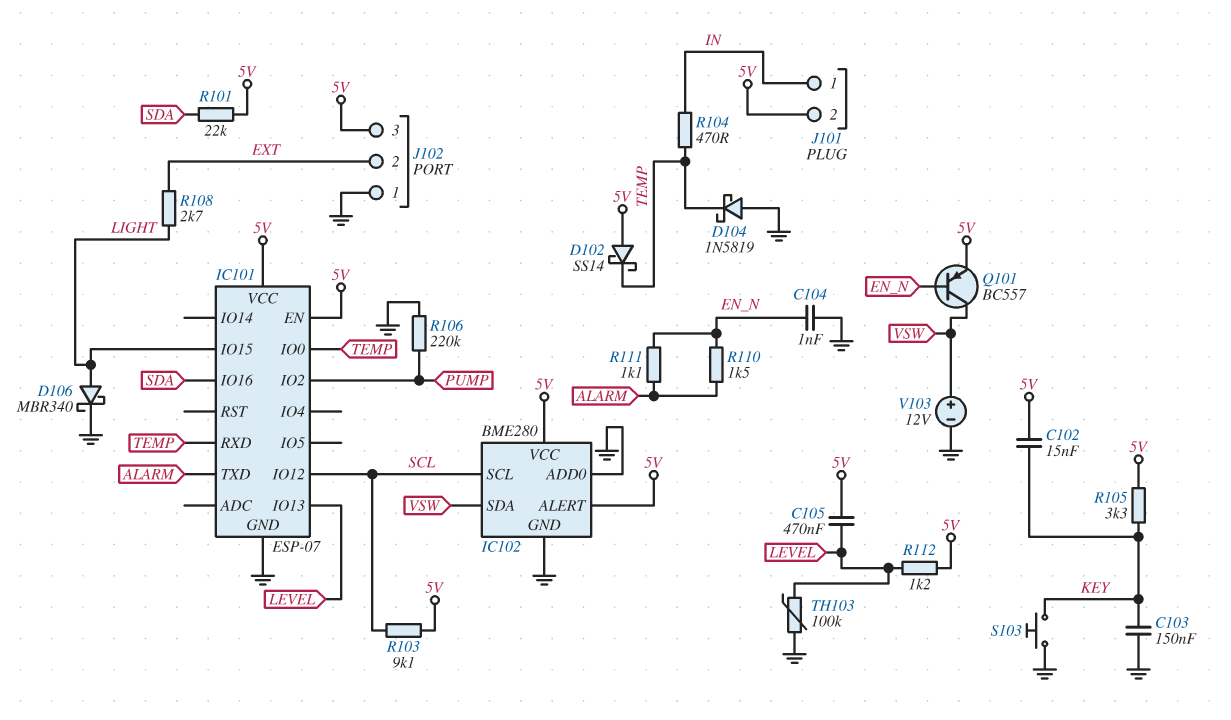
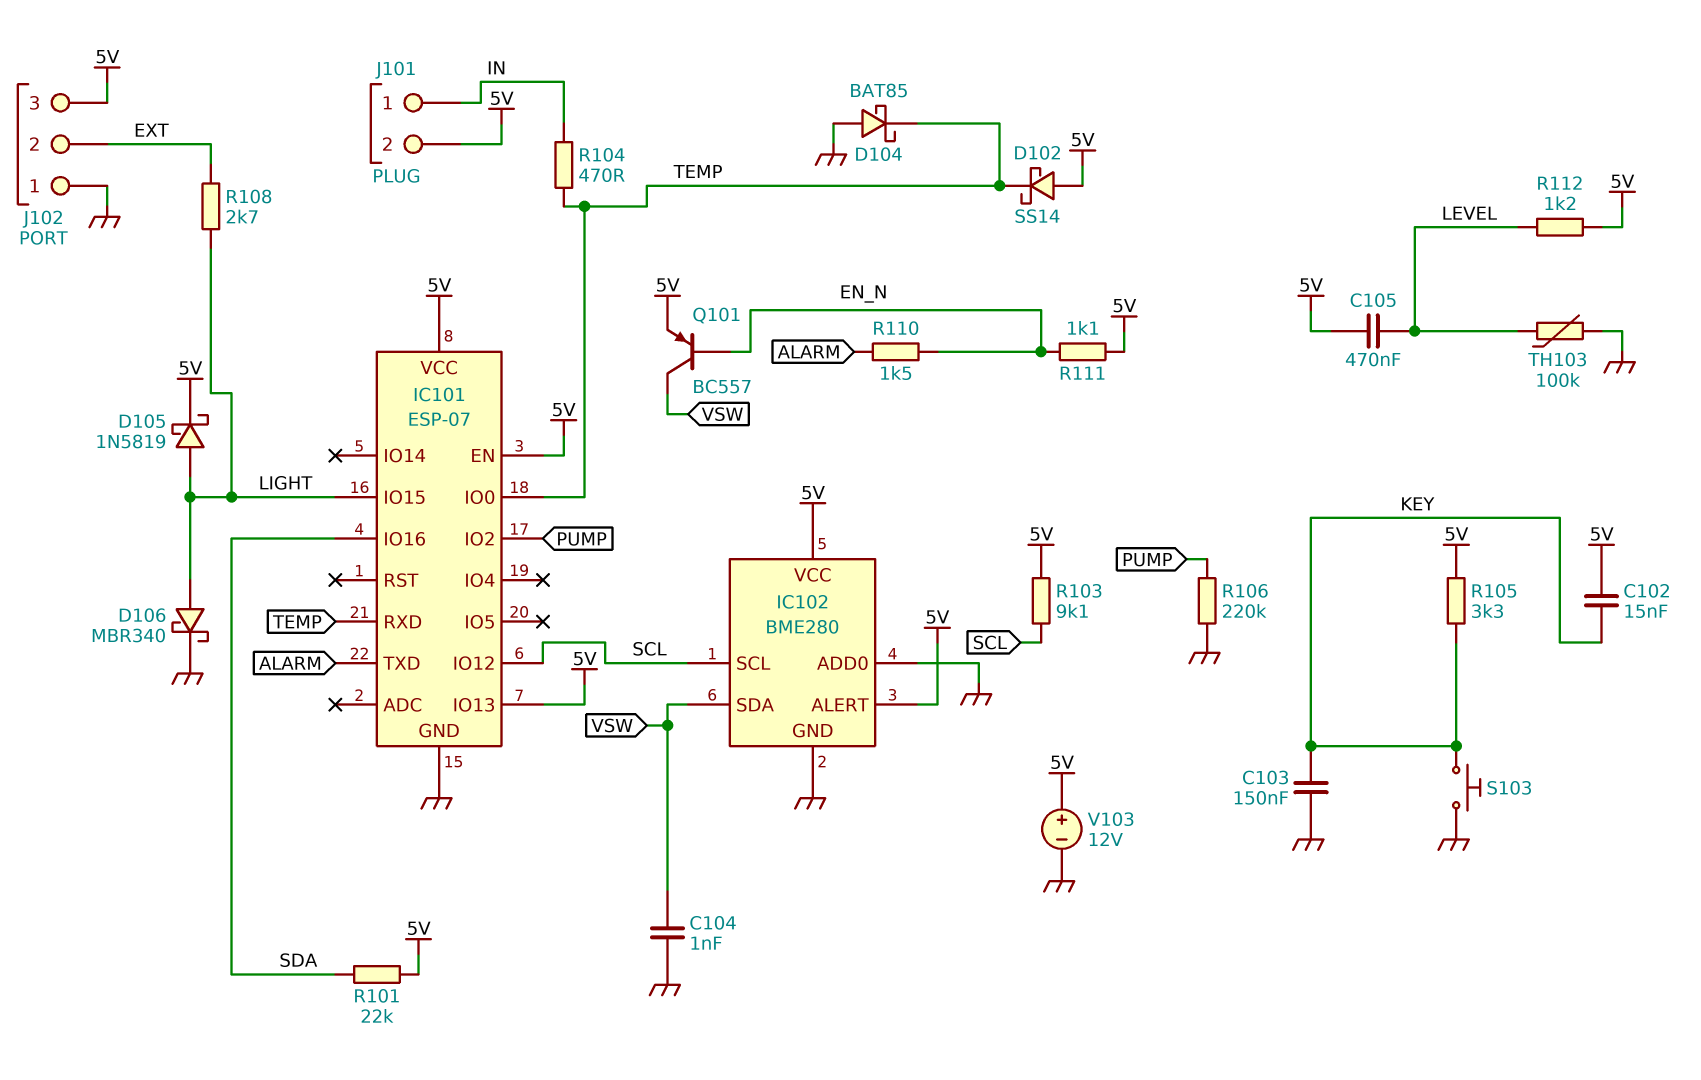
C104: 1nF (EN_N, GND) -> 1nF (GND, VSW)
D104: schottky 1N5819 (A GND, K TEMP) -> schottky BAT85 (A GND, K TEMP)
D105: none -> schottky 1N5819 (A LIGHT, K 5V)
IC101 pin IO13: LEVEL -> 5V
R111: 1.1k (ALARM, EN_N) -> 1.1k (5V, EN_N)
V103: 12V (plus VSW, minus GND) -> 12V (plus 5V, minus GND)

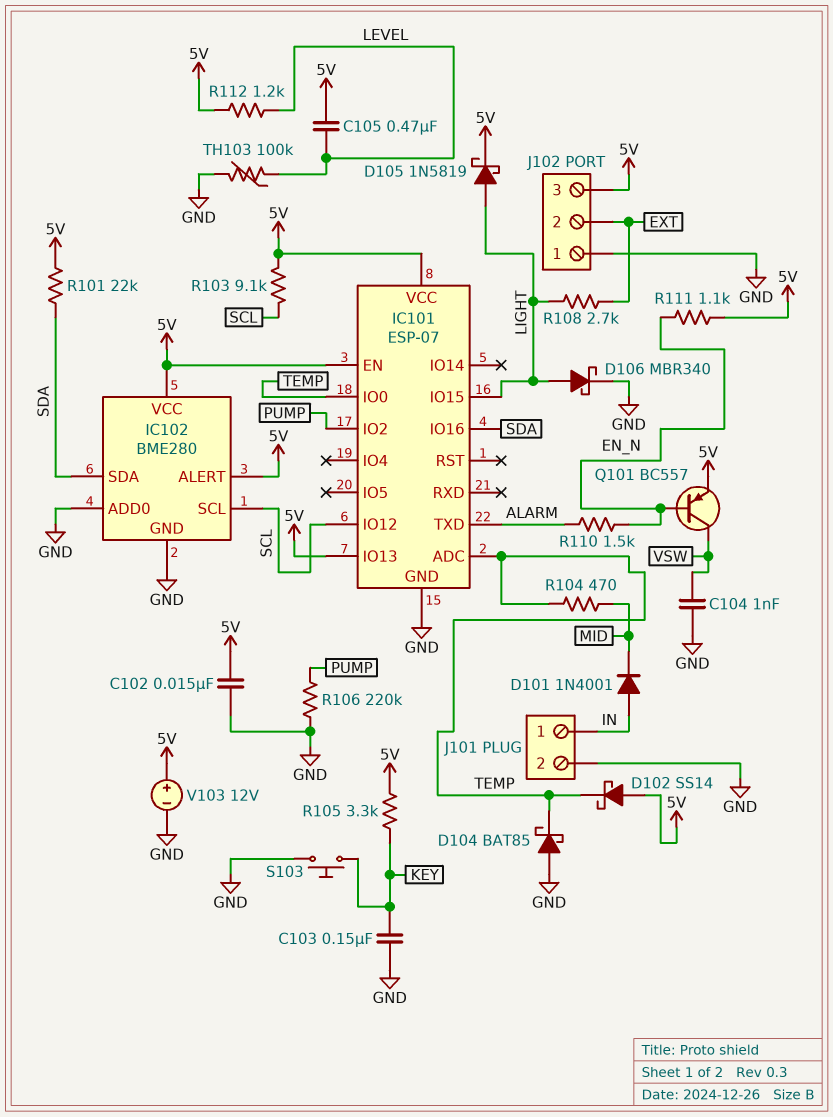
C102: 15nF (5V, KEY) -> 15nF (5V, GND)
D101: none -> diode 1N4001 (A IN, K MID)
IC101 pin ADC: none -> TEMP
IC101 pin RXD: TEMP -> none
IC102 pin SDA: VSW -> SDA
J101 pin 2: 5V -> GND
R104: 470 (IN, TEMP) -> 470 (MID, TEMP)

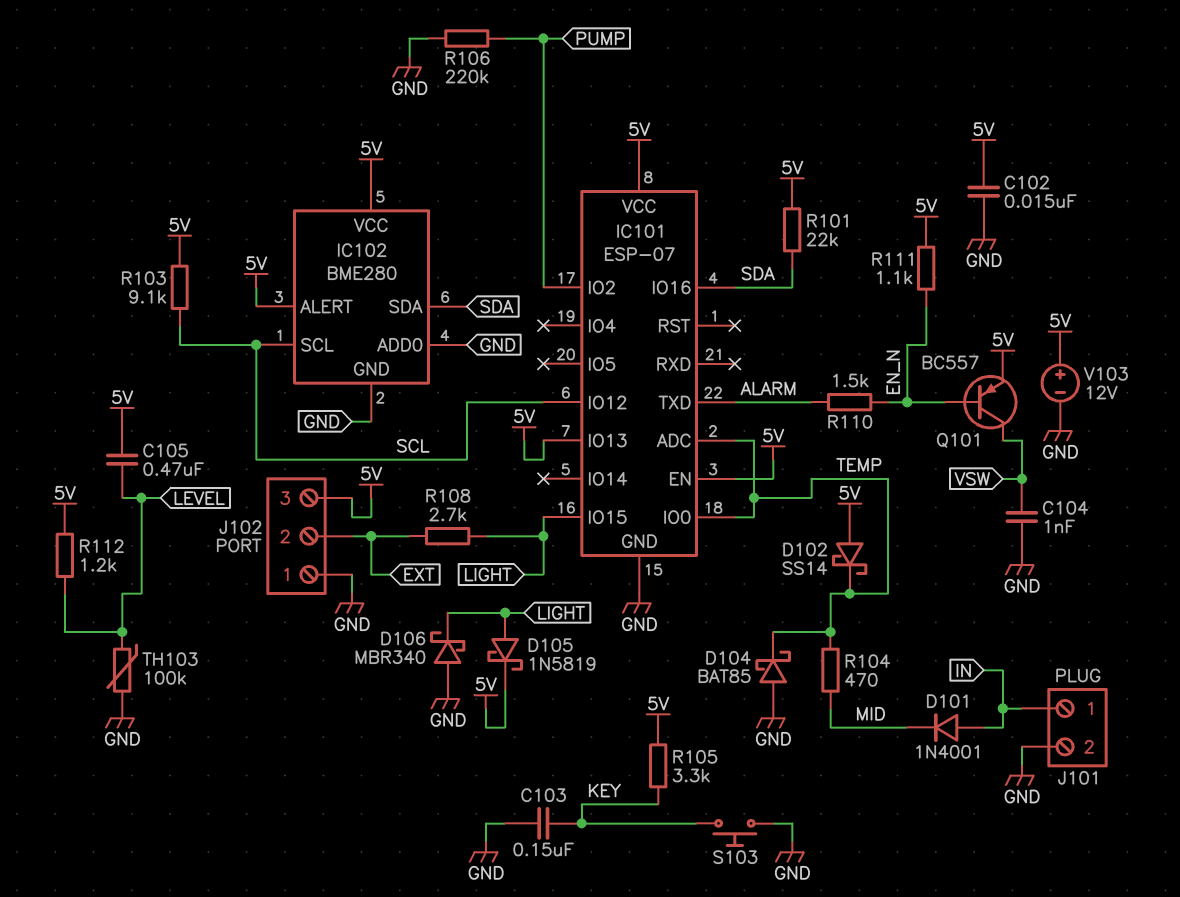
D106: schottky MBR340 (A LIGHT, K GND) -> schottky MBR340 (A GND, K LIGHT)

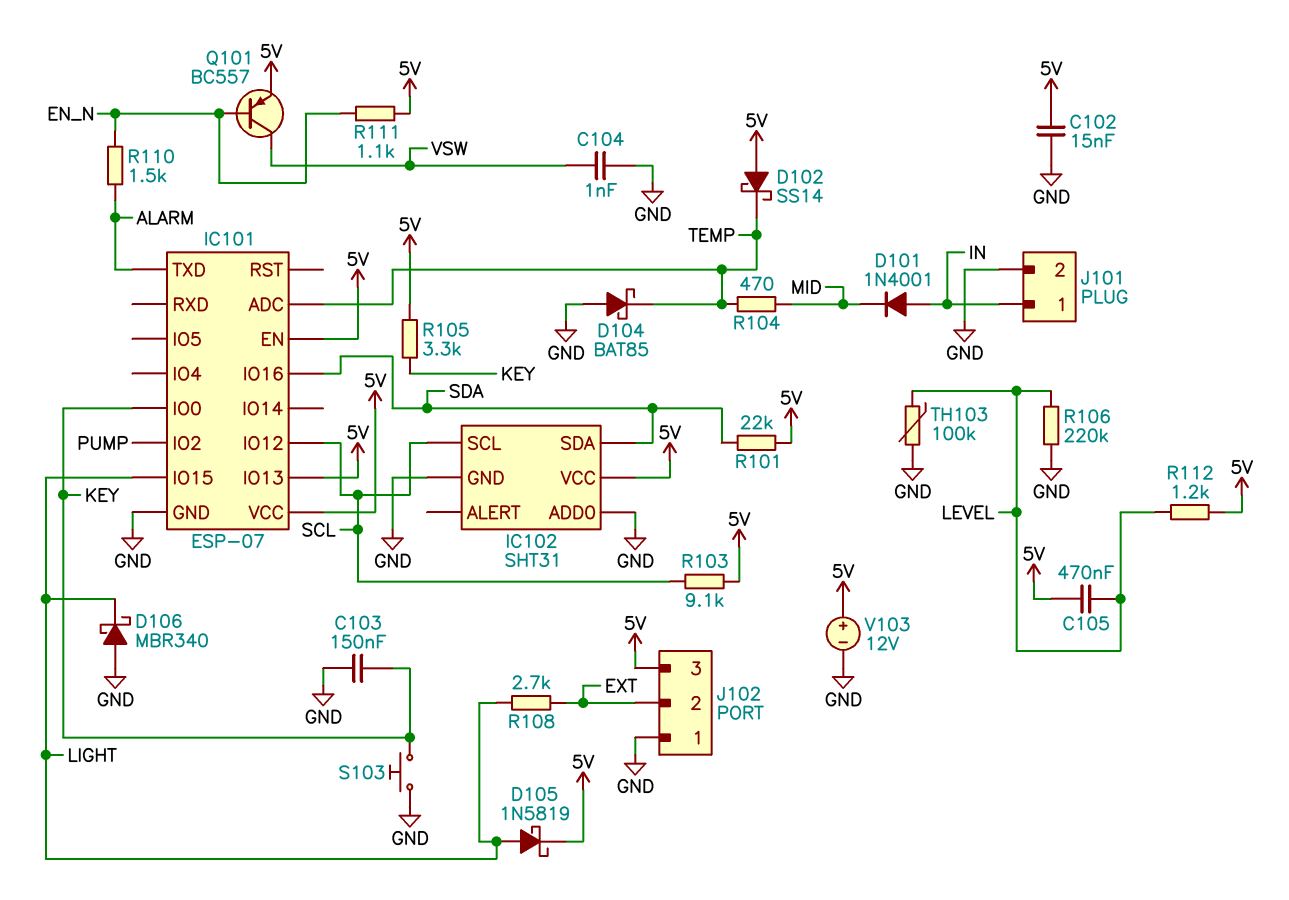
IC101 pin IO0: TEMP -> KEY
IC102: BME280 -> SHT31
IC102 pin ALERT: 5V -> none
R106: 220k (GND, PUMP) -> 220k (GND, LEVEL)

